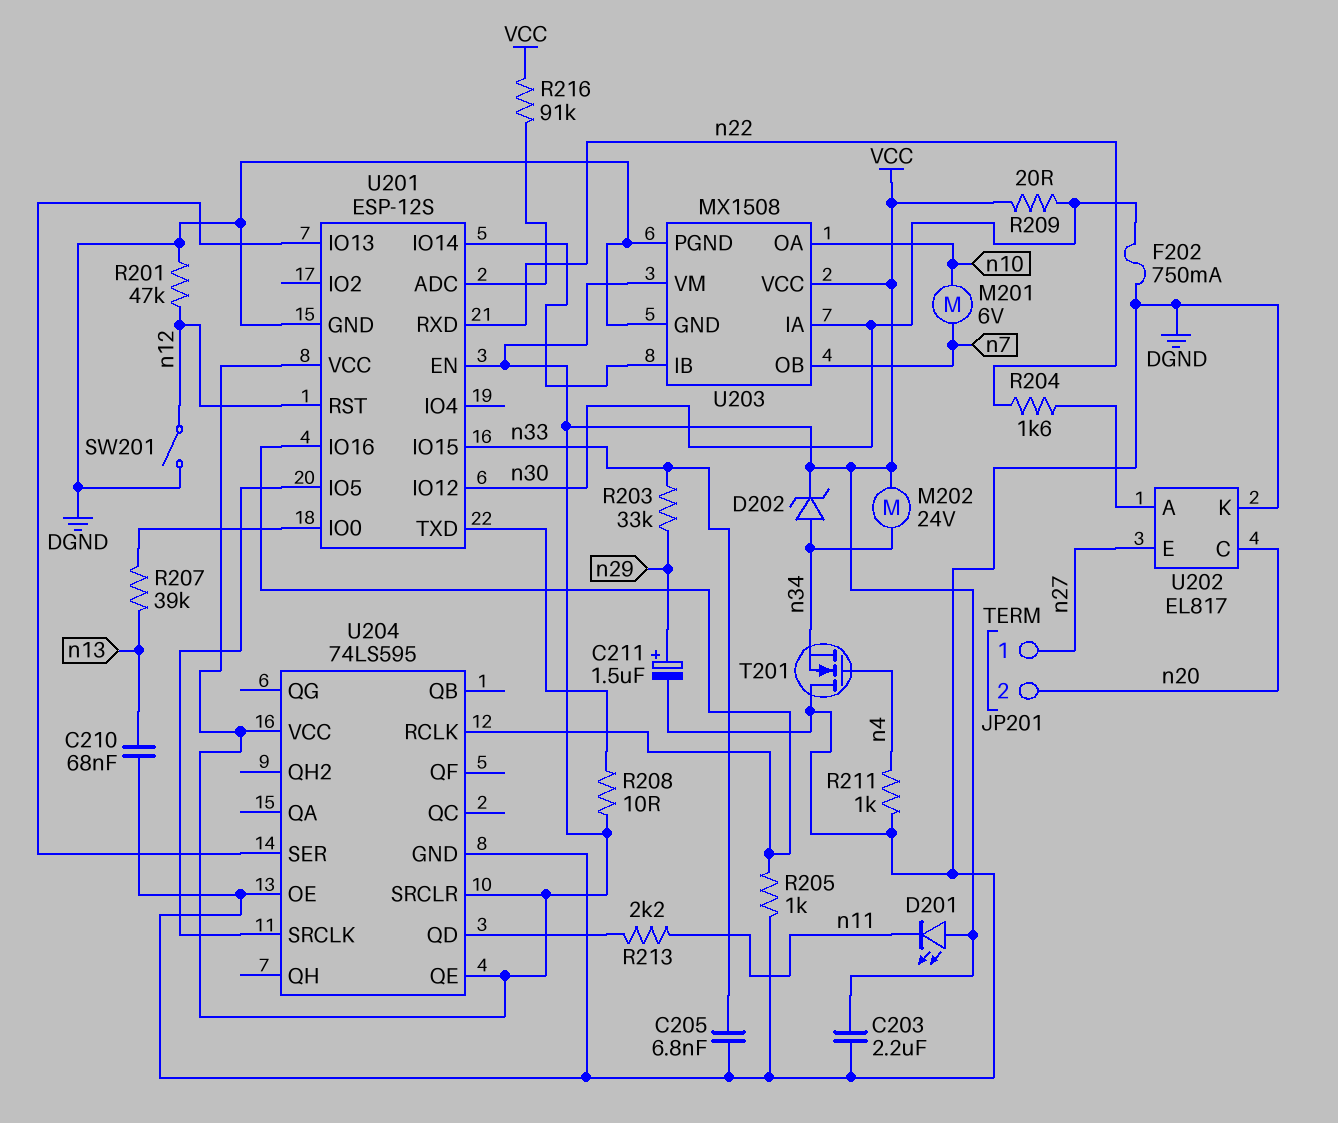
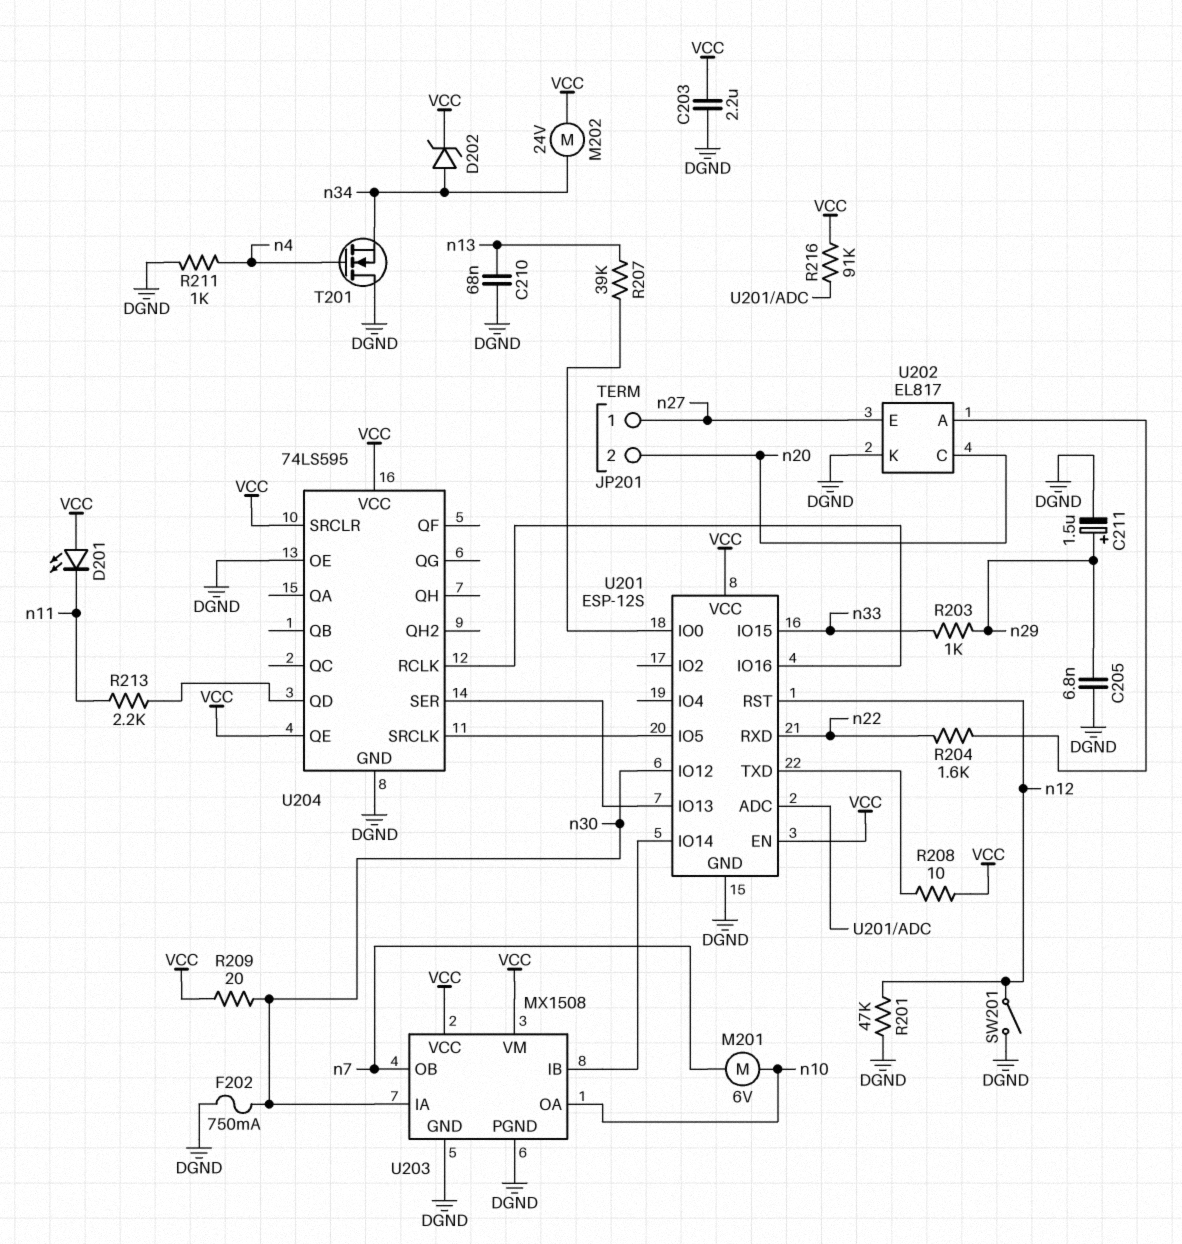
C205: 6.8nF (DGND, n33) -> 6.8nF (DGND, n29)
R203: 33k (n29, n33) -> 1k (n29, n33)
R205: 1k (DGND, U201/IO16) -> none

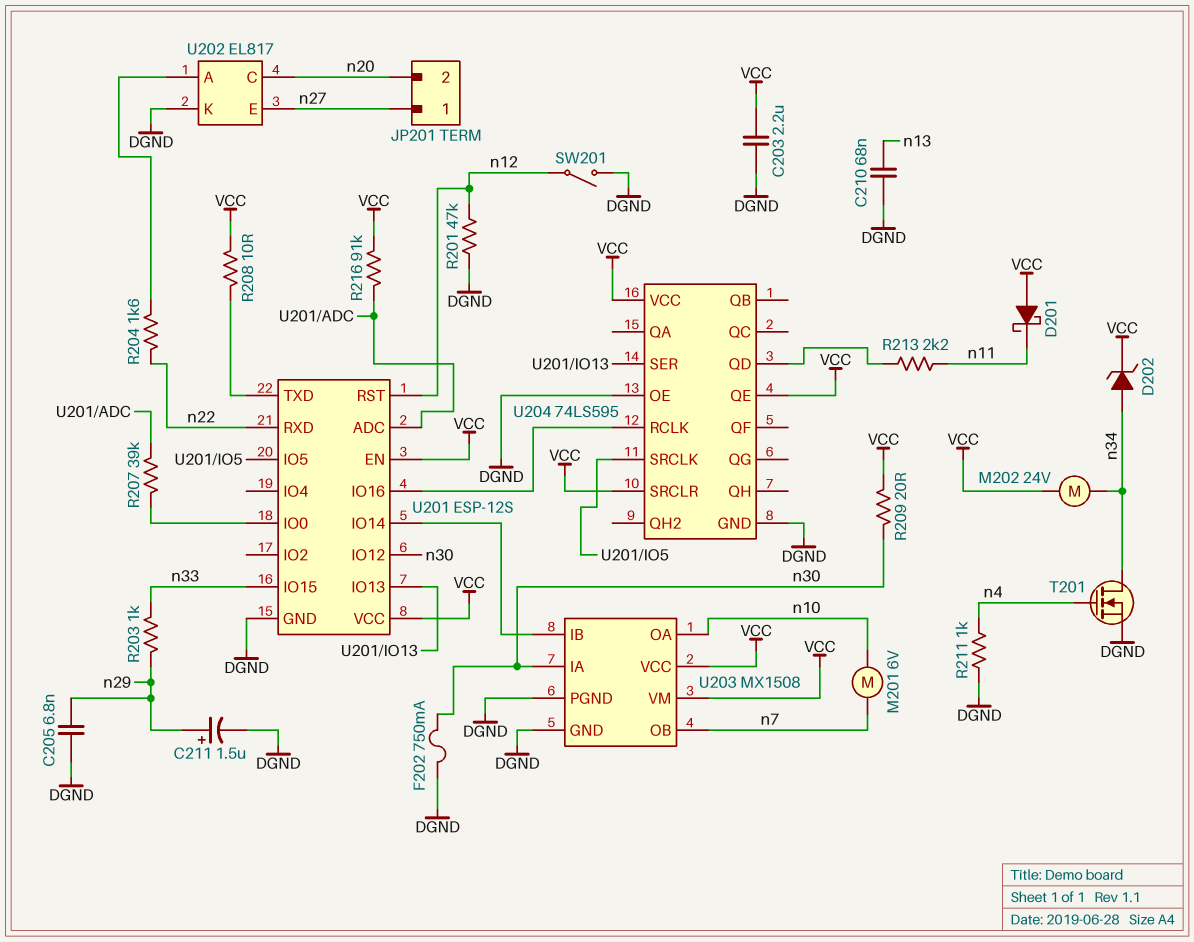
D201: LED (A VCC, K n11) -> schottky (A VCC, K n11)
R207: 39k (U201/IO0, n13) -> 39k (U201/ADC, U201/IO0)
T201: NMOS (G n4, D DGND, S n34) -> NMOS (G n4, D n34, S DGND)

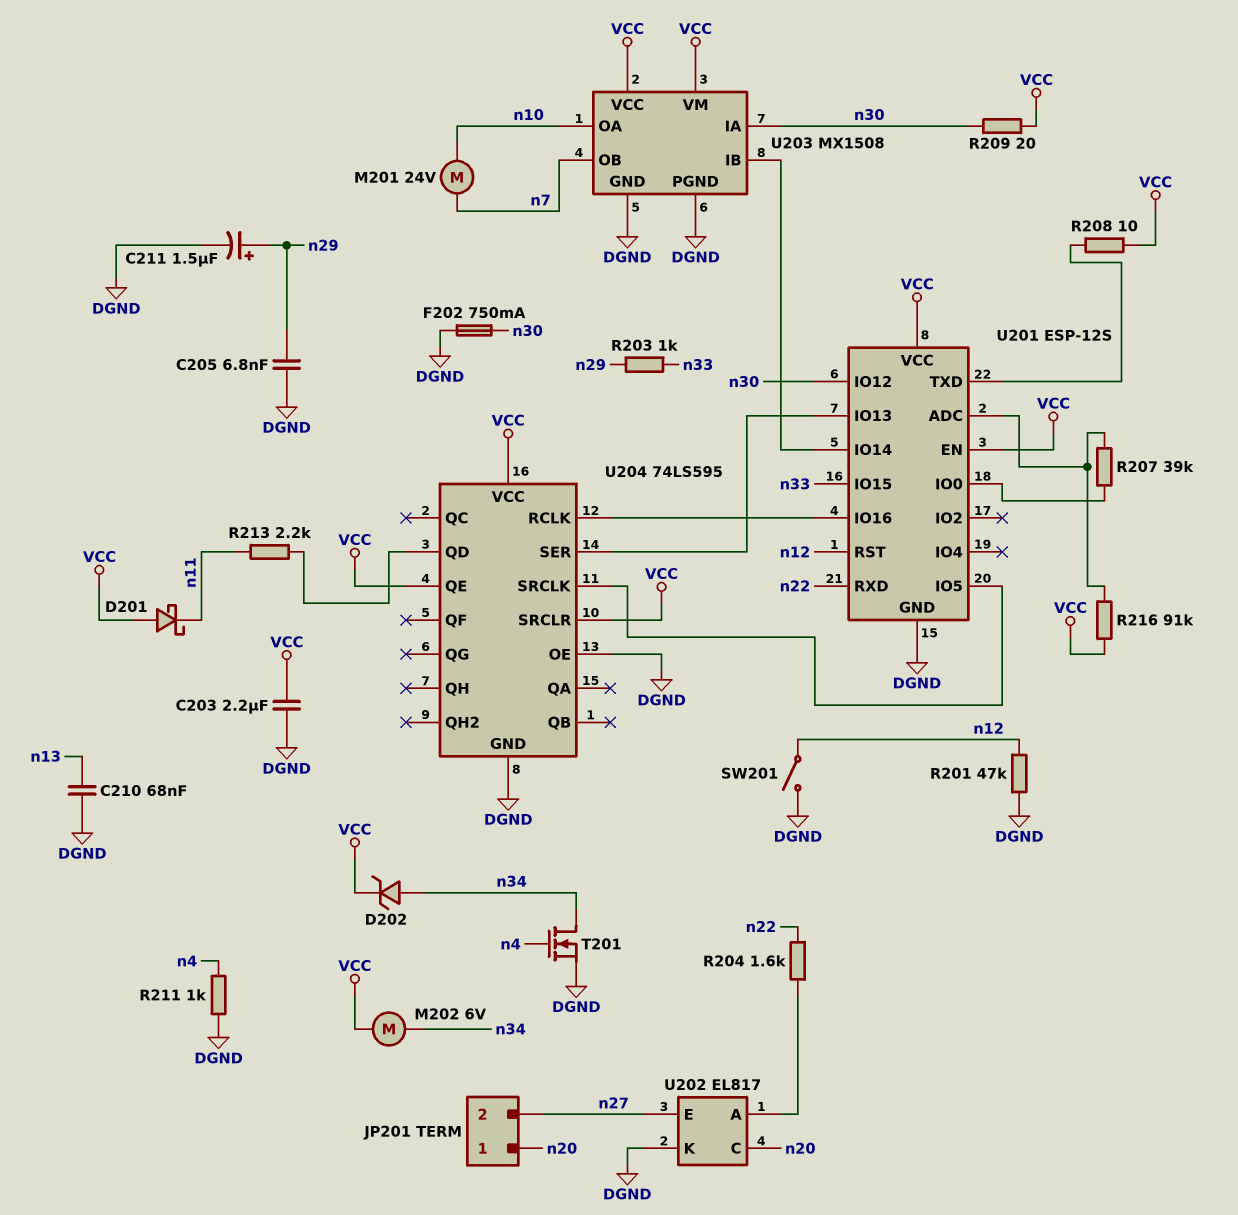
JP201 pin 1: n27 -> n20
JP201 pin 2: n20 -> n27
M201: motor 6V (n7, n10) -> motor 24V (n7, n10)
M202: motor 24V (VCC, n34) -> motor 6V (VCC, n34)

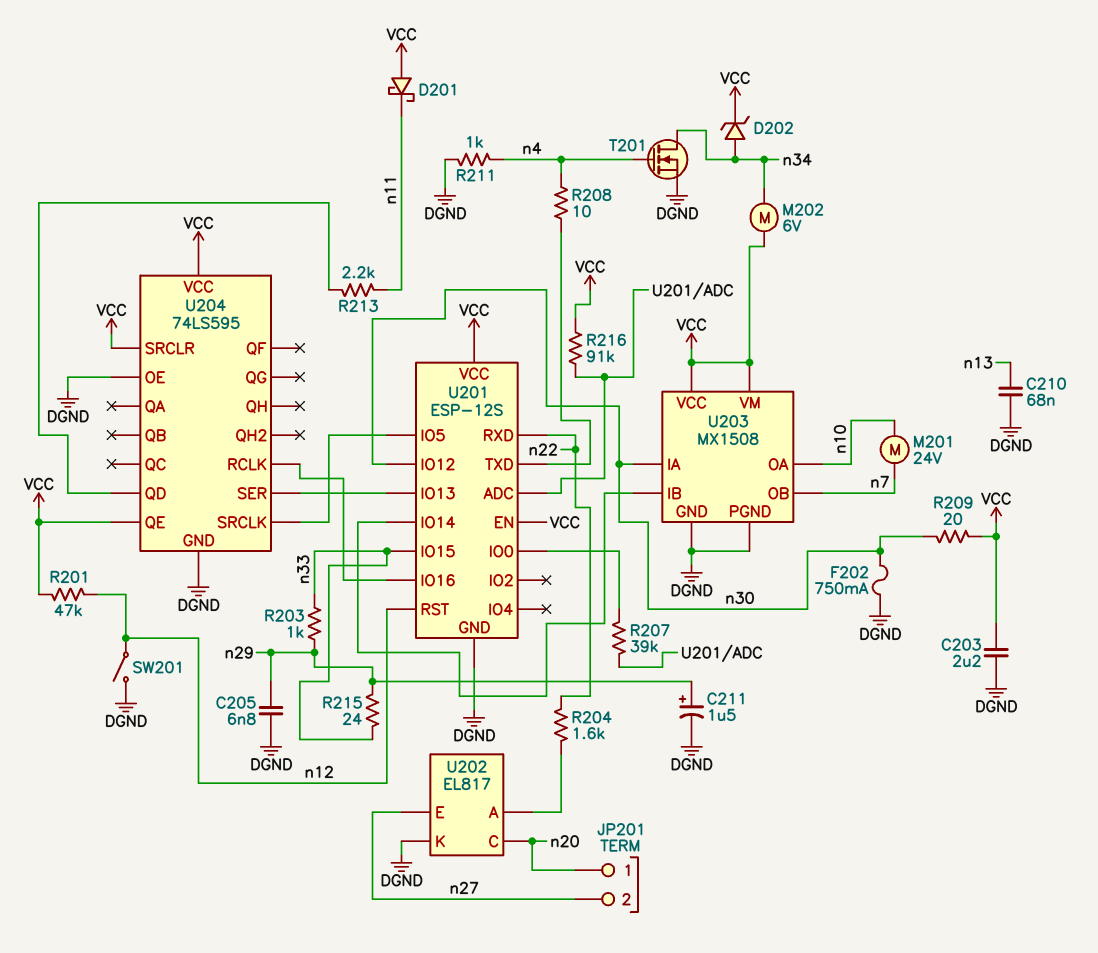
R201: 47k (DGND, n12) -> 47k (VCC, n12)
R208: 10 (U201/TXD, VCC) -> 10 (U201/TXD, n4)
R215: none -> 24 (n29, n33)

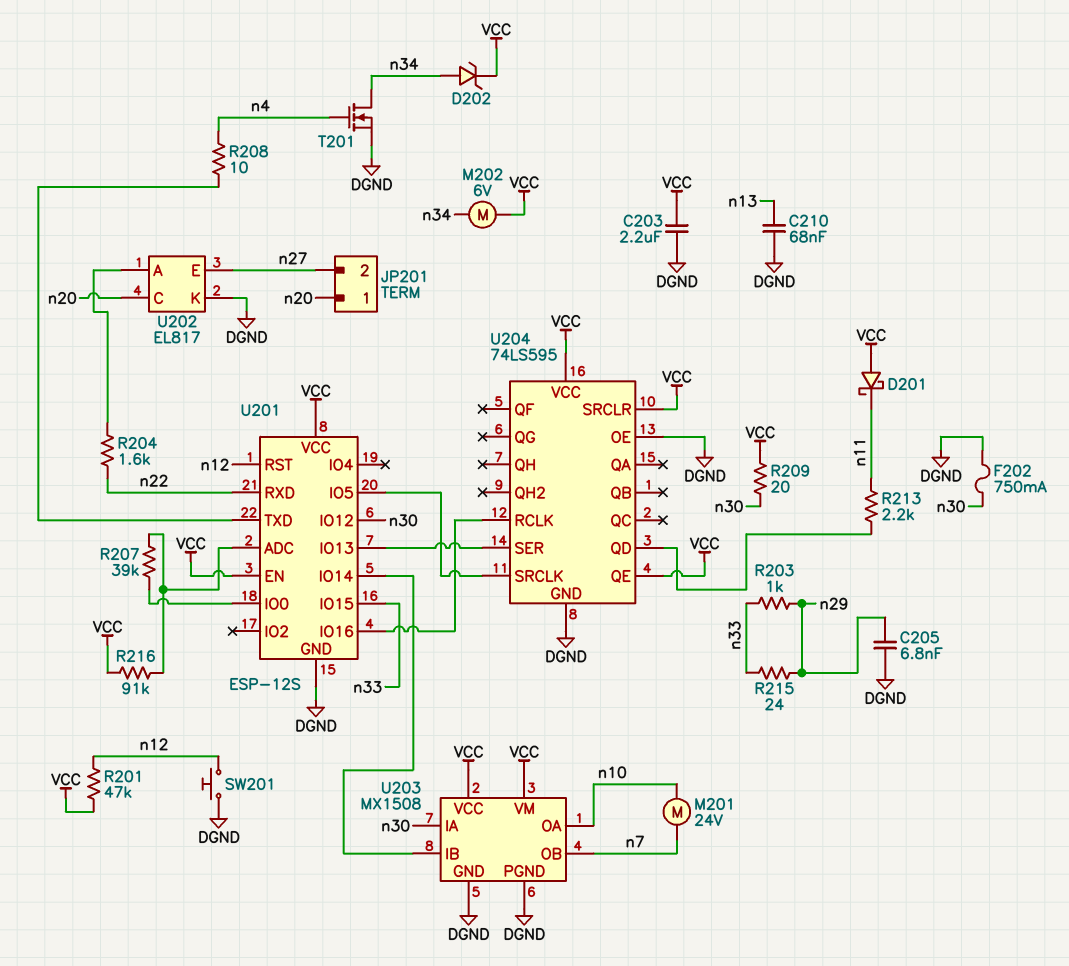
C211: 1.5uF (plus n29, minus DGND) -> none
R211: 1k (DGND, n4) -> none
SW201: switch (DGND, n12) -> button (DGND, n12)

